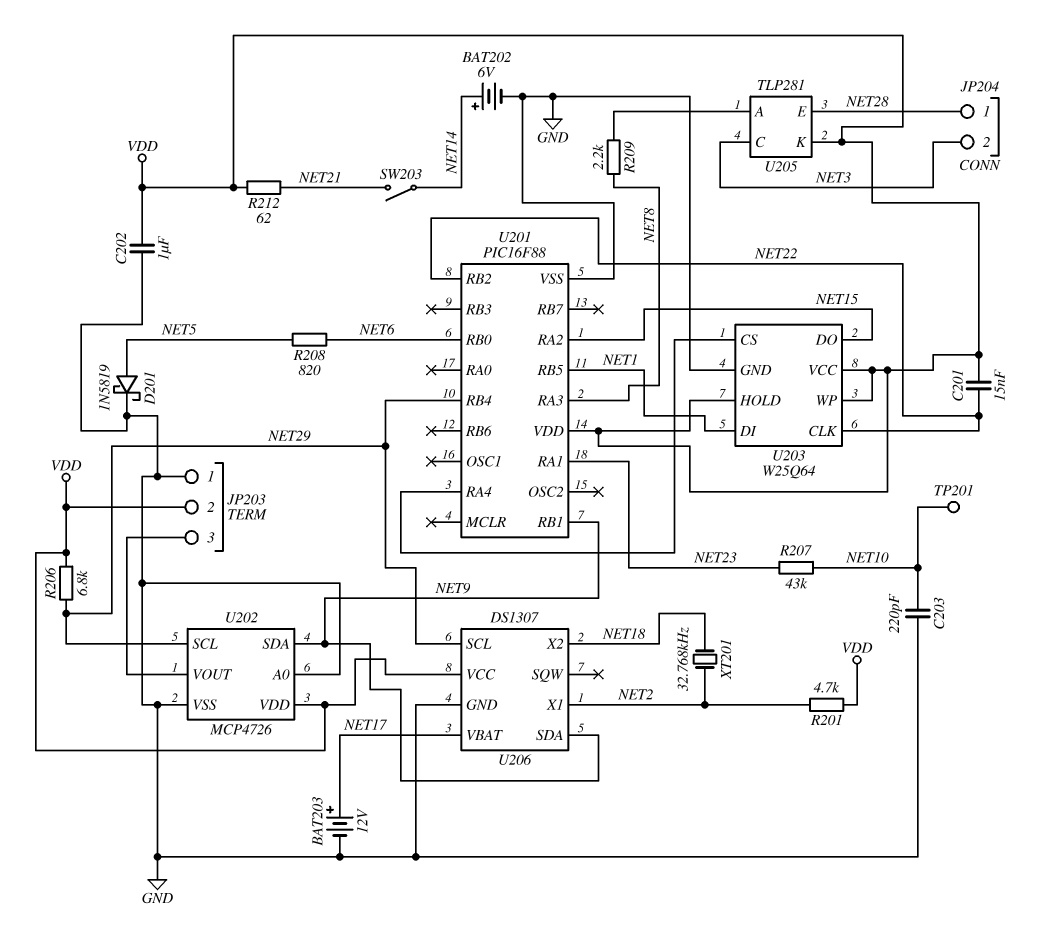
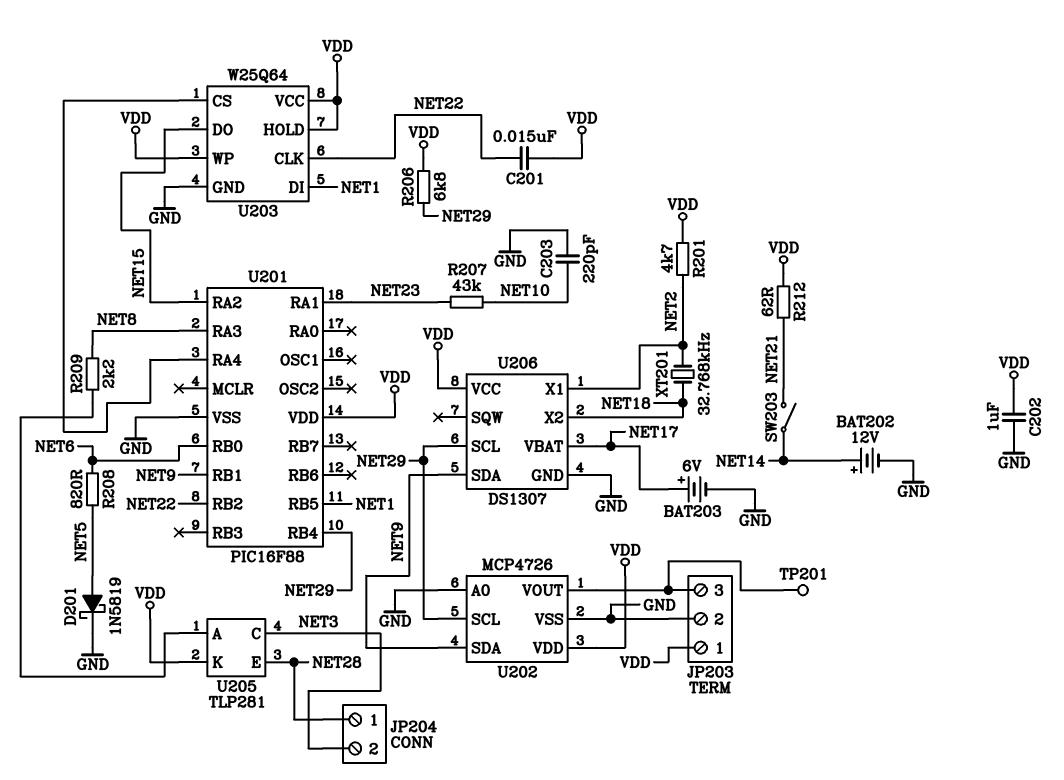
BAT202: 6V (plus NET14, minus GND) -> 12V (plus NET14, minus GND)
BAT203: 12V (plus NET17, minus GND) -> 6V (plus NET17, minus GND)
JP203 pin 1: GND -> VDD
JP203 pin 2: VDD -> GND
TP201: test point (NET10) -> test point (JP203/3)

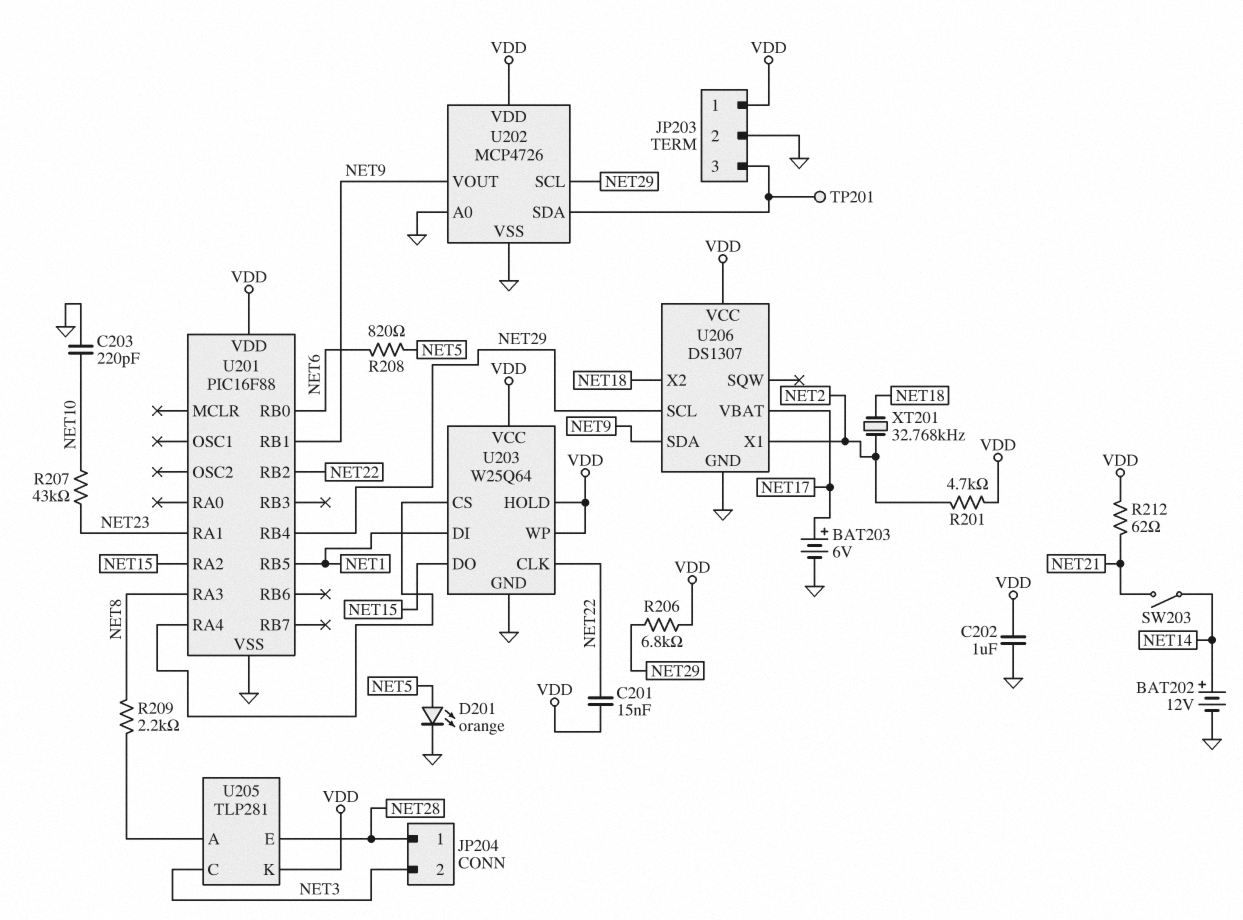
D201: schottky 1N5819 (A NET5, K GND) -> LED orange (A NET5, K GND)
U202 pin SDA: NET9 -> JP203/3
U202 pin VOUT: JP203/3 -> NET9

